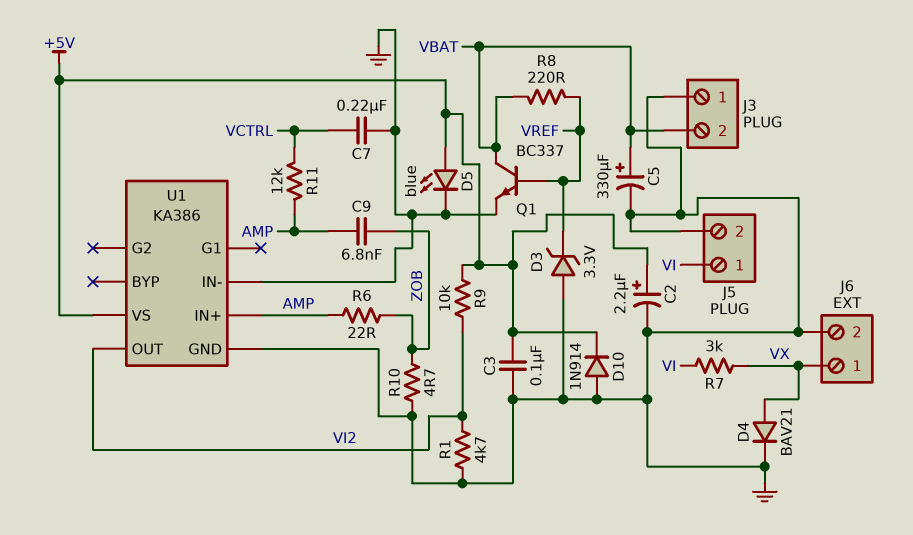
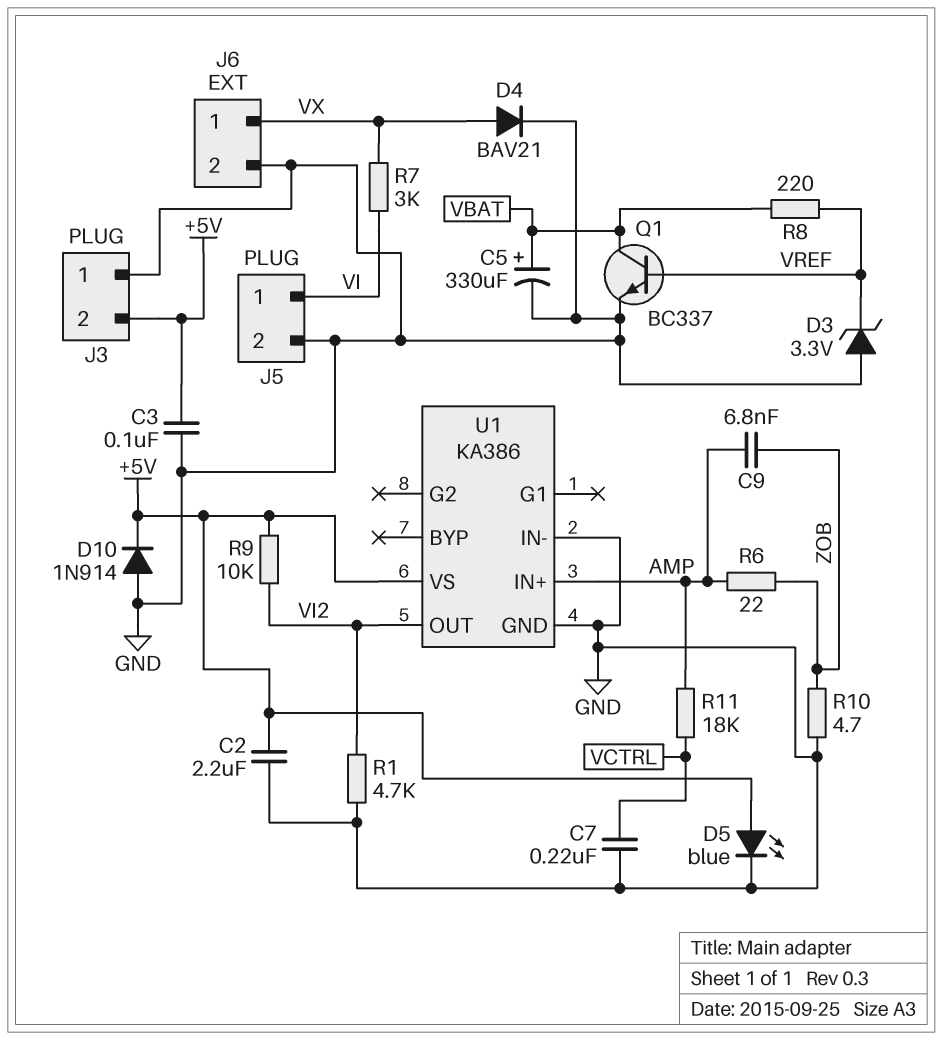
C2: 2.2uF (plus +5V, minus GND) -> 2.2uF (+5V, GND)
J3 pin 2: VBAT -> +5V
R11: 12k (AMP, VCTRL) -> 18k (AMP, VCTRL)

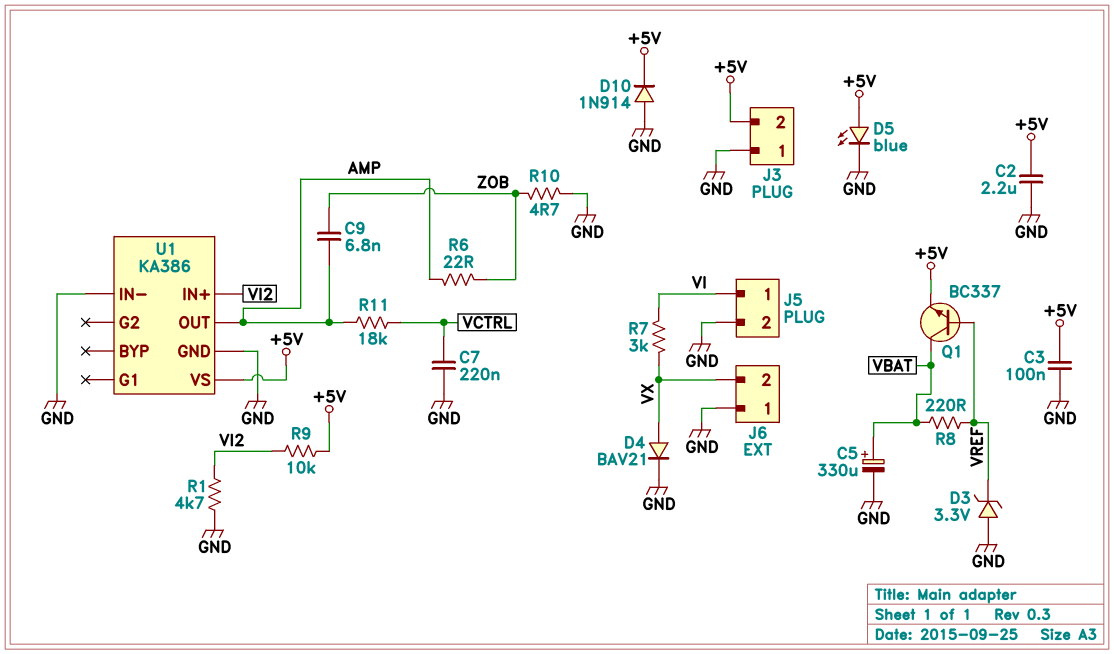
J6 pin 1: VX -> GND
J6 pin 2: GND -> VX
Q1: NPN BC337 (B VREF, C VBAT, E GND) -> NPN BC337 (B VREF, C VBAT, E +5V)
U1 pin IN+: AMP -> VI2
U1 pin OUT: VI2 -> AMP

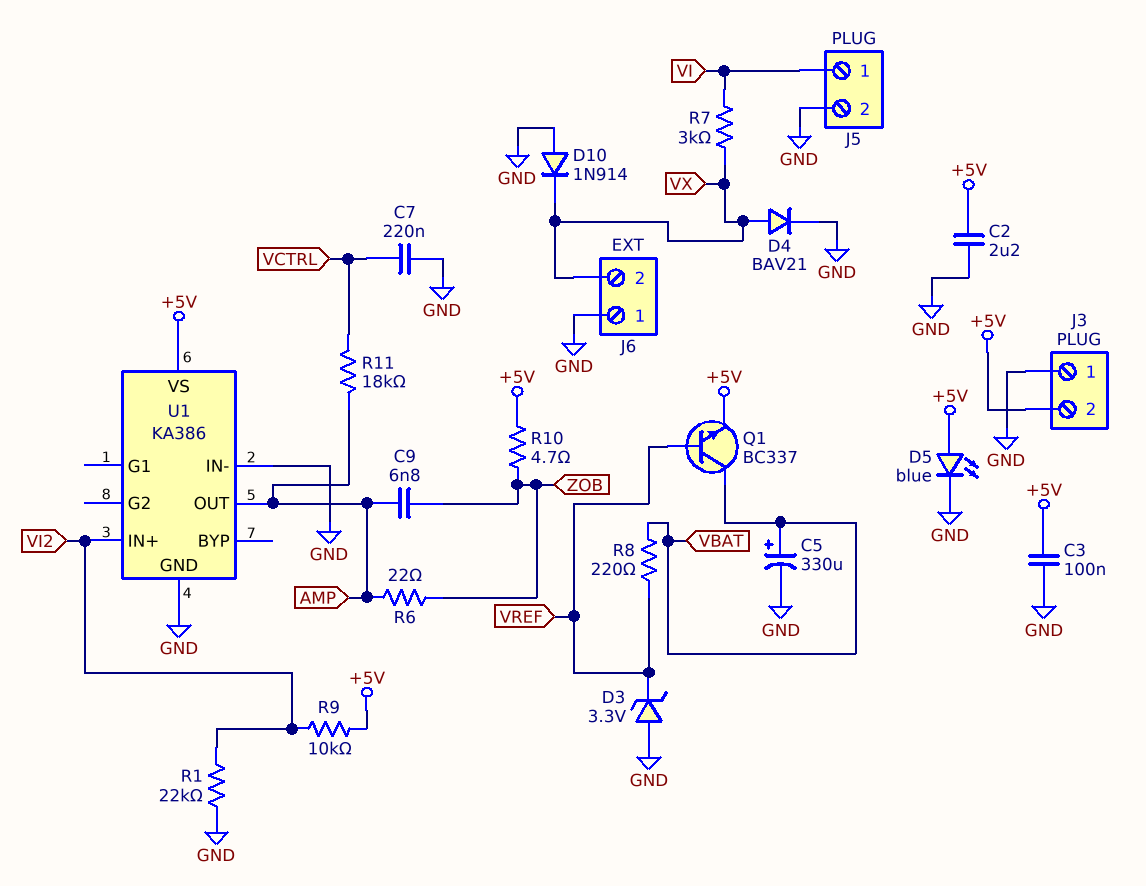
D10: diode 1N914 (A GND, K +5V) -> diode 1N914 (A GND, K VX)
R1: 4.7k (GND, VI2) -> 22k (GND, VI2)
R10: 4.7 (GND, ZOB) -> 4.7 (+5V, ZOB)

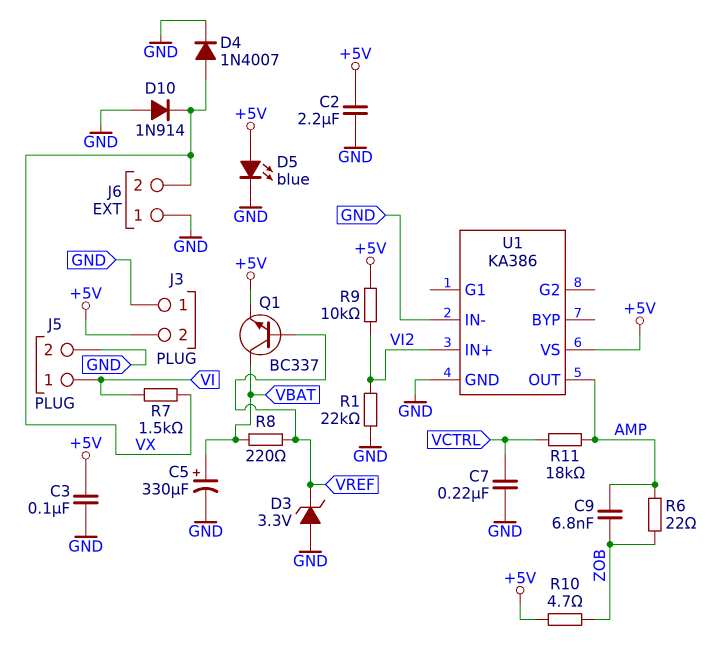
D4: diode BAV21 (A VX, K GND) -> diode 1N4007 (A VX, K GND)
R7: 3k (VI, VX) -> 1.5k (VI, VX)

